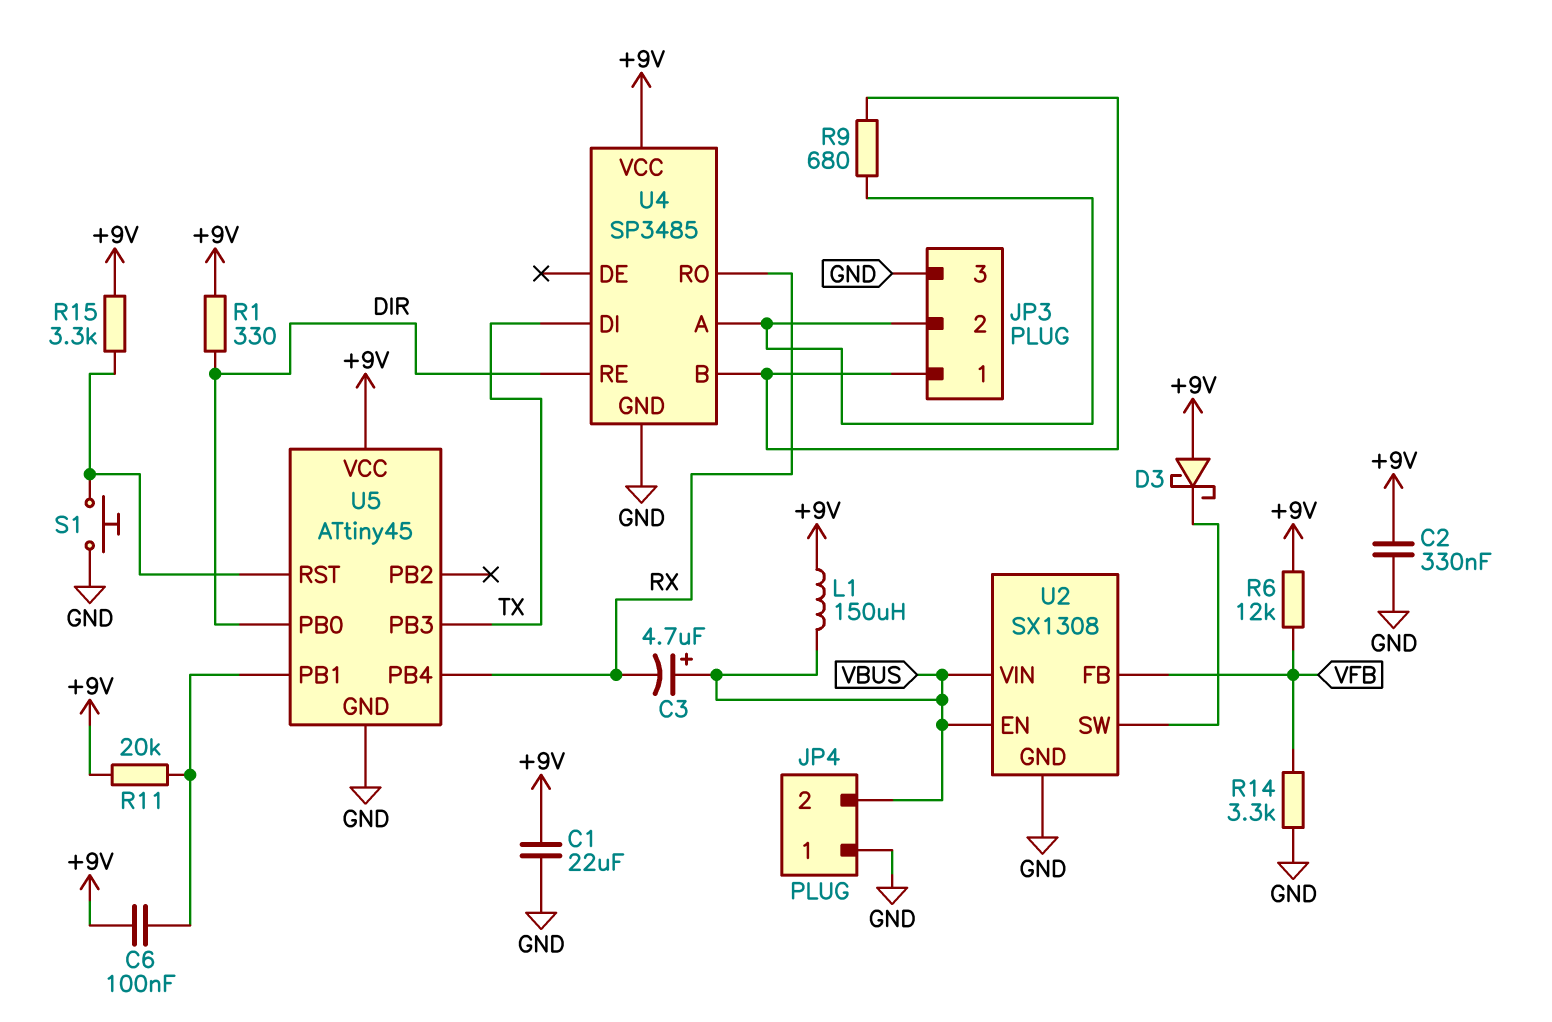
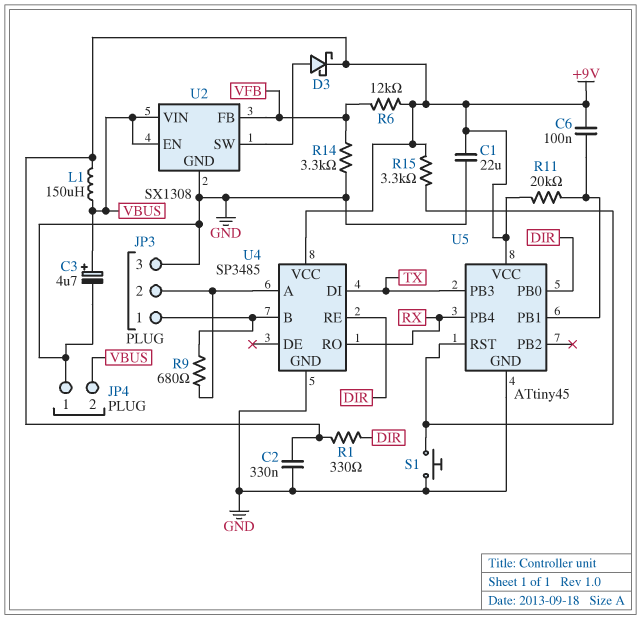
C3: 4.7uF (plus VBUS, minus RX) -> 4.7uF (plus VBUS, minus GND)
D3: schottky (A +9V, K U2/SW) -> schottky (A U2/SW, K +9V)

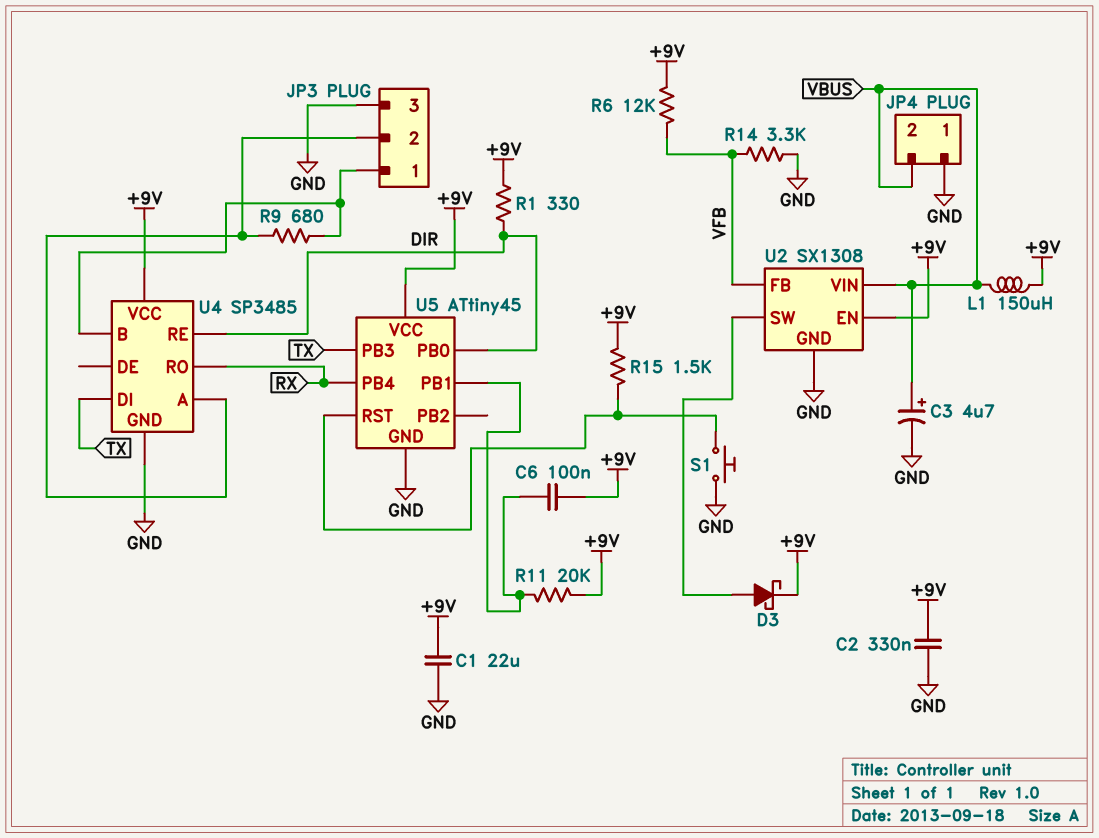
R15: 3.3k (+9V, U5/RST) -> 1.5k (+9V, U5/RST)
U2 pin EN: VBUS -> +9V

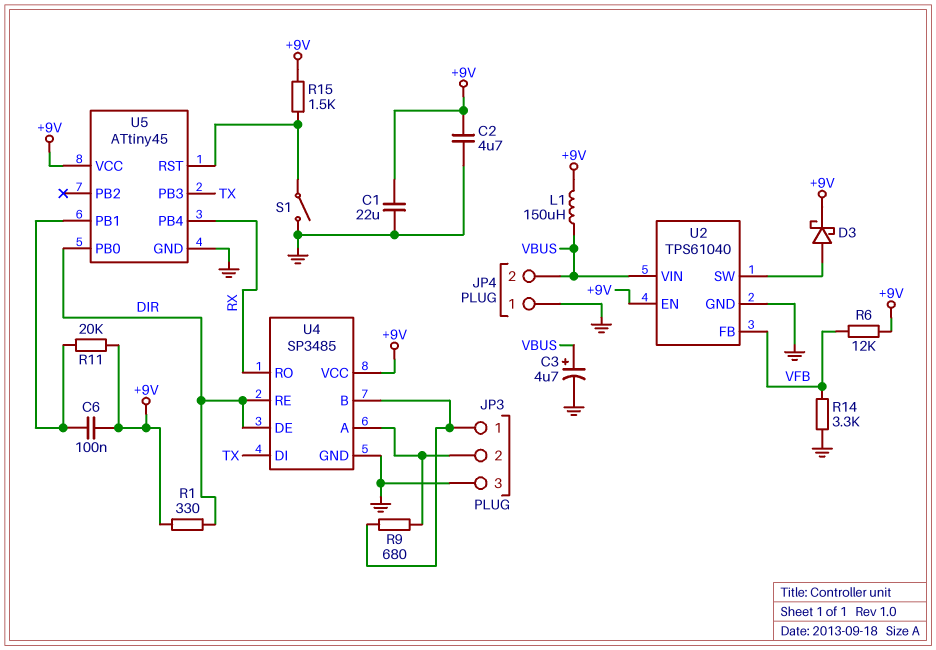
C2: 330nF (+9V, GND) -> 4.7uF (+9V, GND)
S1: button (GND, U5/RST) -> switch (GND, U5/RST)
U2: SX1308 -> TPS61040
U4 pin DE: none -> DIR

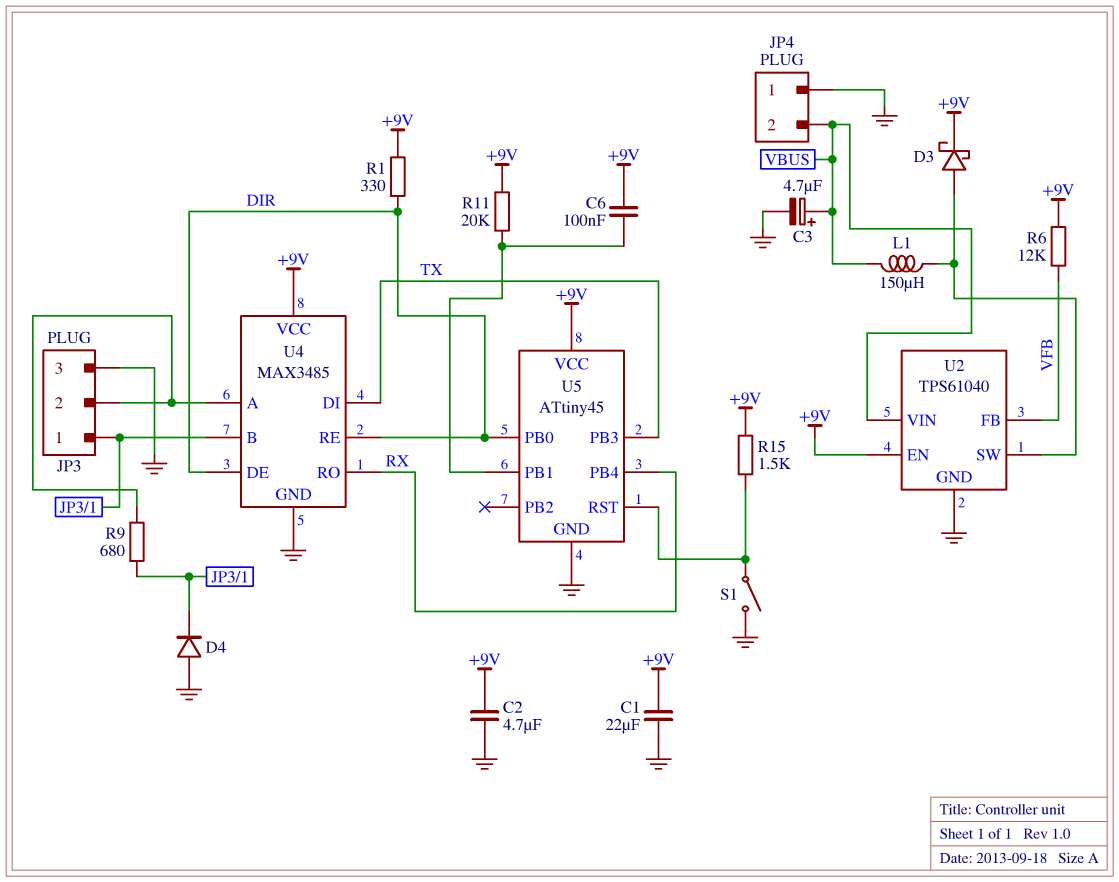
D4: none -> diode (A GND, K JP3/1)
L1: 150uH (+9V, VBUS) -> 150uH (U2/SW, VBUS)
R14: 3.3k (GND, VFB) -> none
U4: SP3485 -> MAX3485

